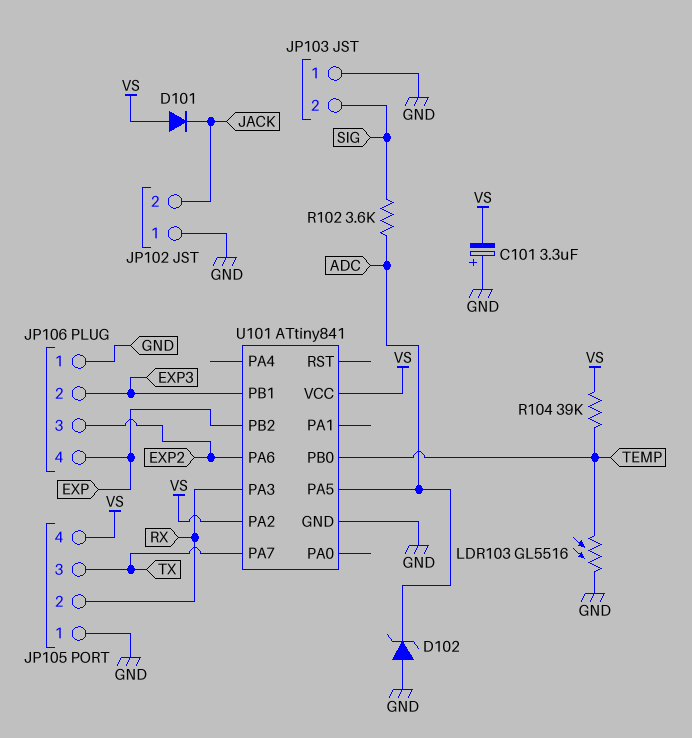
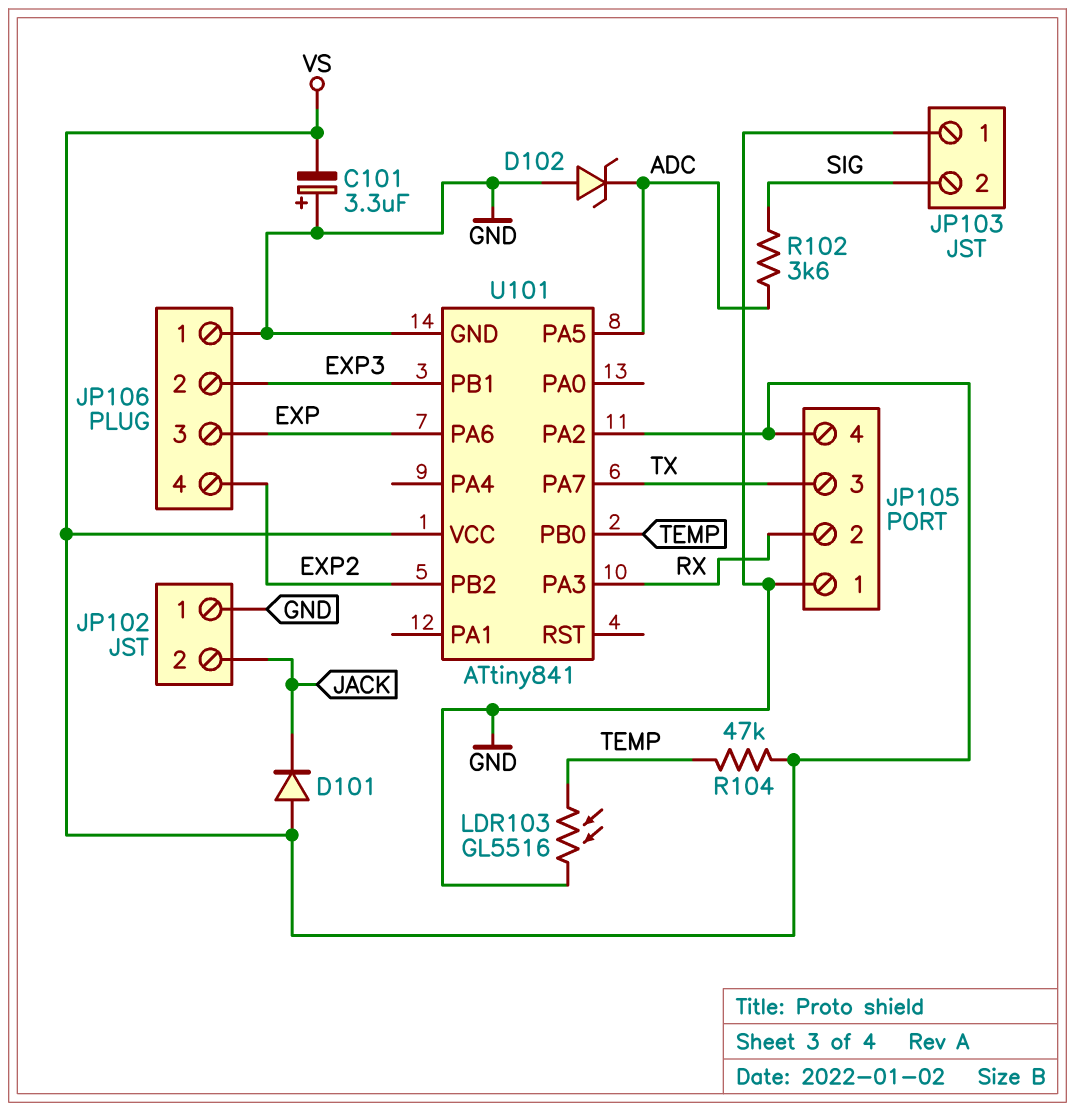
JP106 pin 3: EXP2 -> EXP
JP106 pin 4: EXP -> EXP2
R104: 39k (TEMP, VS) -> 47k (TEMP, VS)
U101 pin PA6: EXP2 -> EXP
U101 pin PB2: EXP -> EXP2

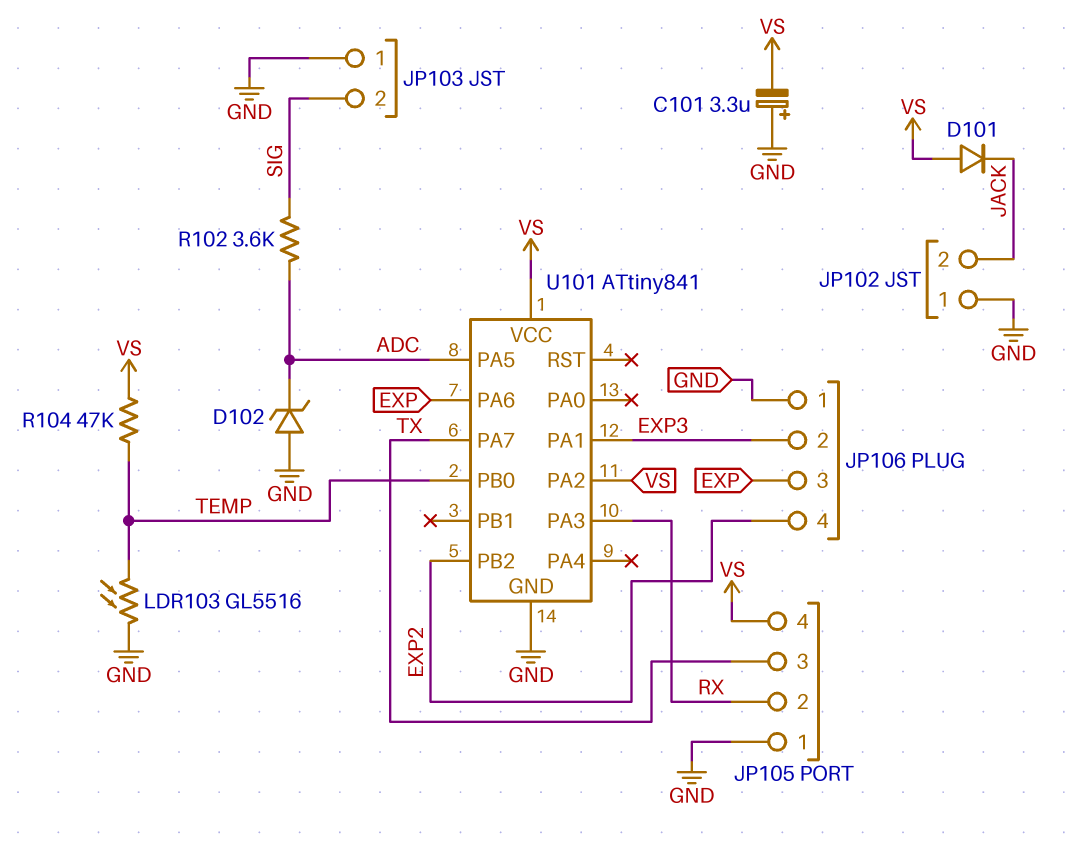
U101 pin PA1: none -> EXP3
U101 pin PB1: EXP3 -> none

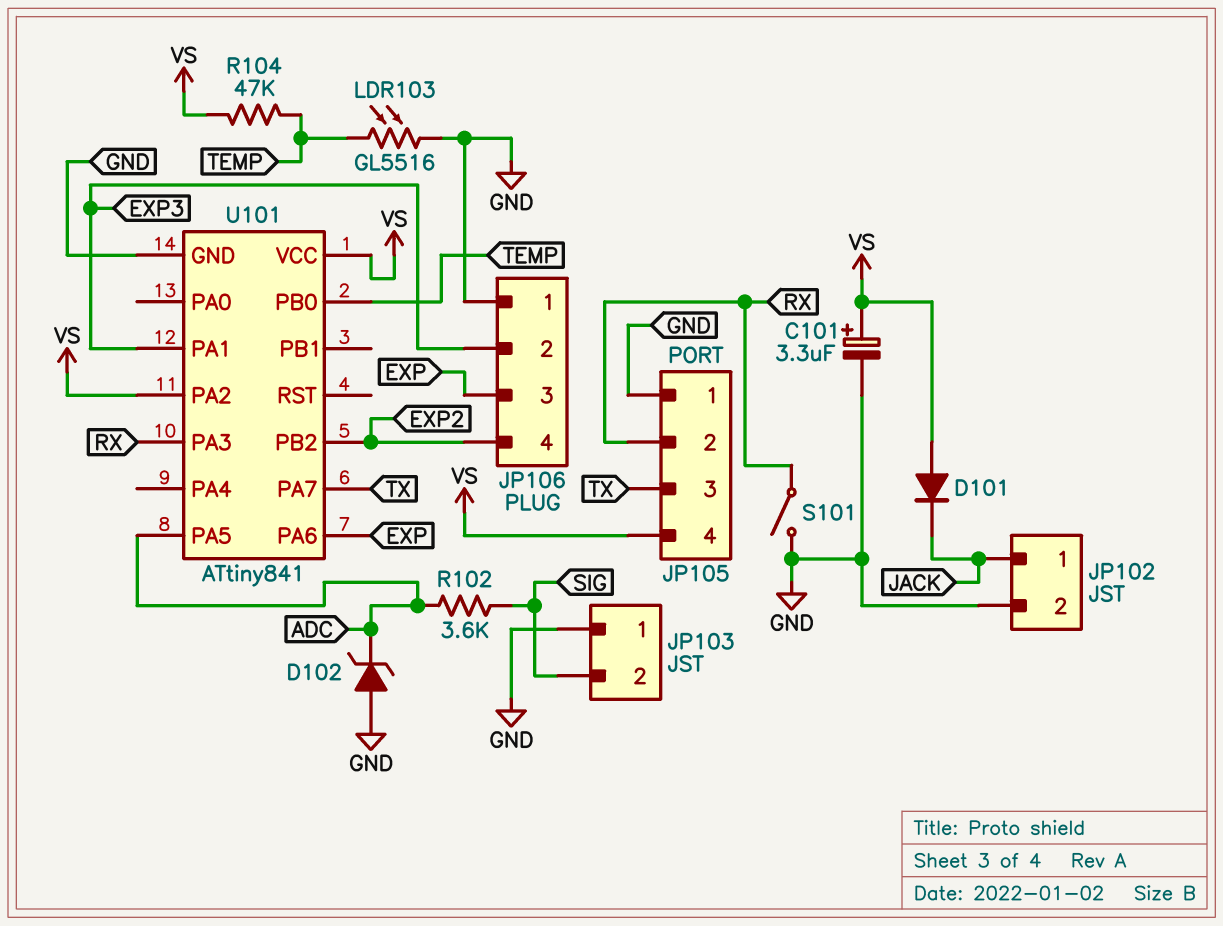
C101: 3.3uF (plus GND, minus VS) -> 3.3uF (plus VS, minus GND)
JP102 pin 1: GND -> JACK
JP102 pin 2: JACK -> GND
S101: none -> switch (GND, RX)

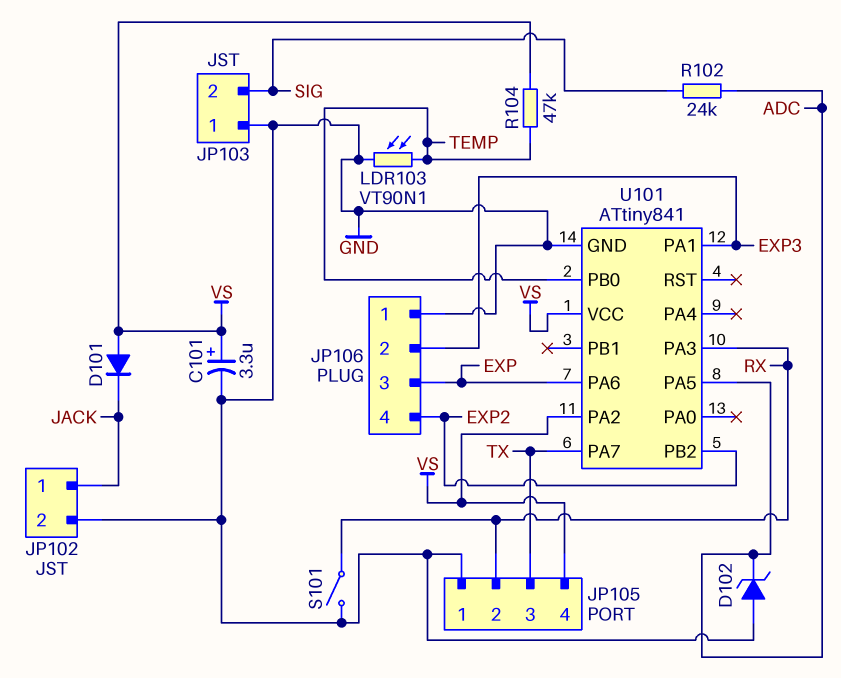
LDR103: GL5516 (GND, TEMP) -> VT90N1 (GND, TEMP)
R102: 3.6k (ADC, SIG) -> 24k (ADC, SIG)

